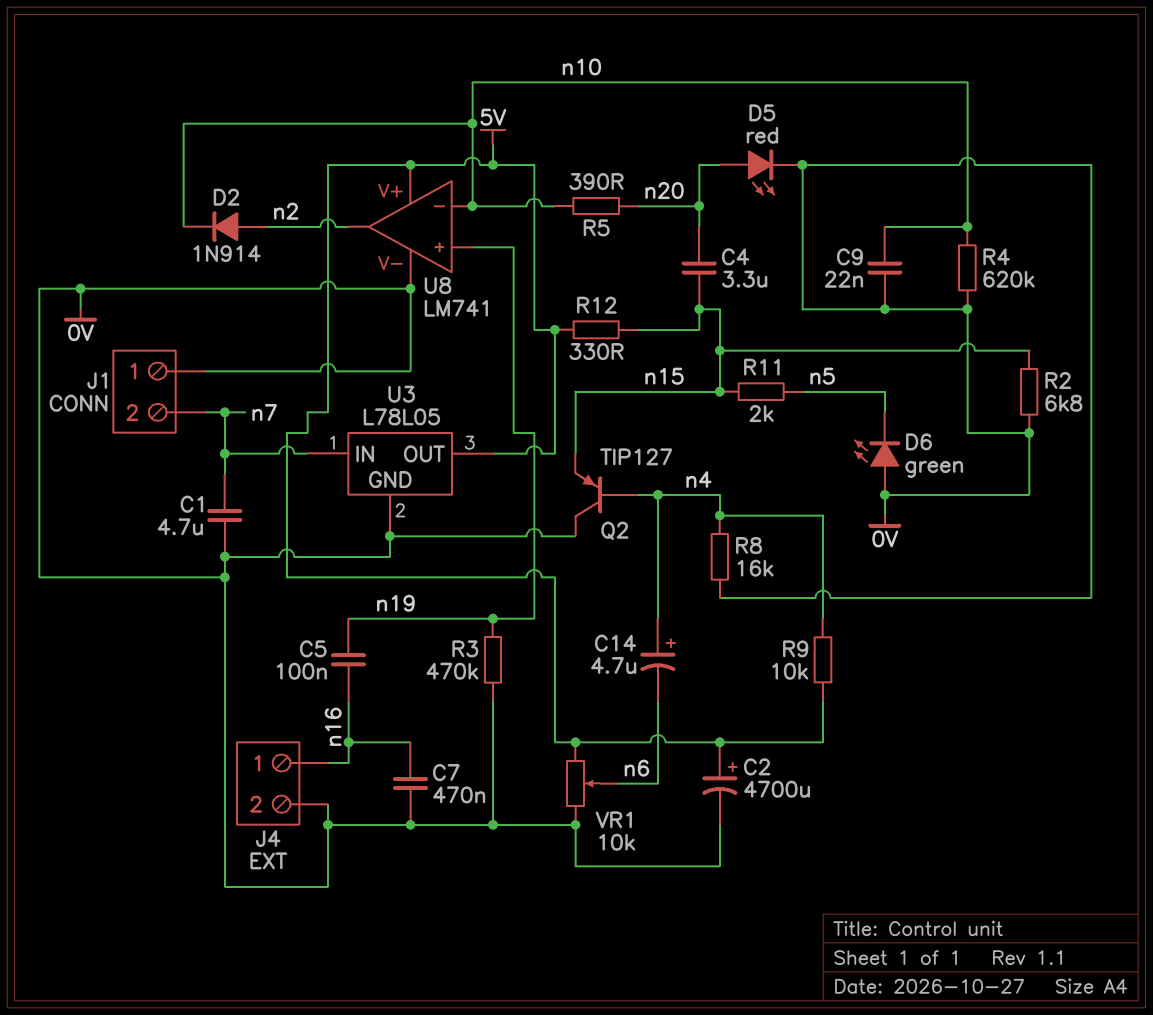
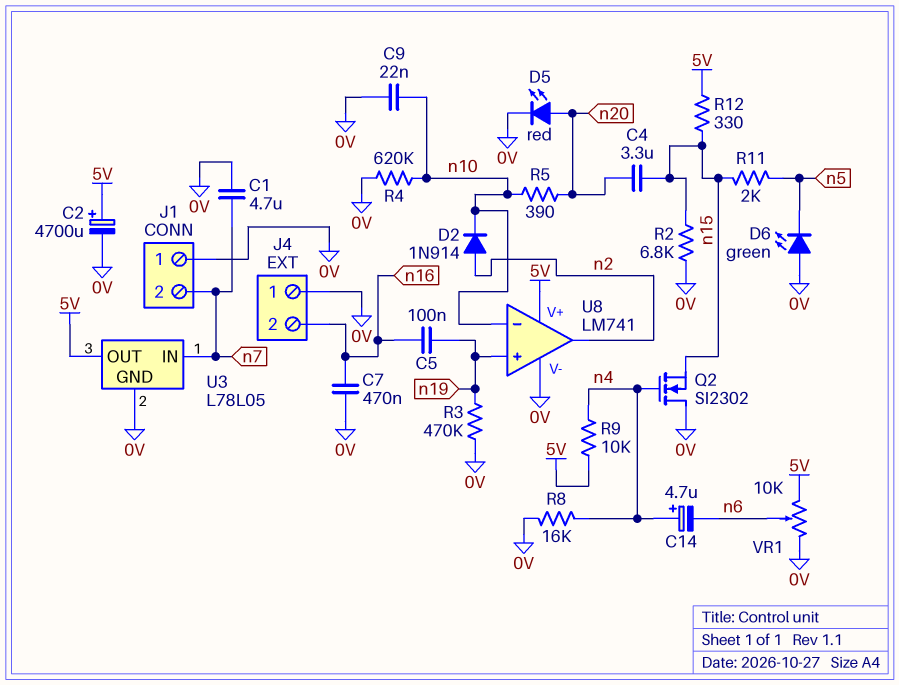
J4 pin 1: n16 -> 0V
J4 pin 2: 0V -> n16
Q2: PNP TIP127 (B n4, C 0V, E n15) -> NMOS SI2302 (G n4, D 0V, S n15)

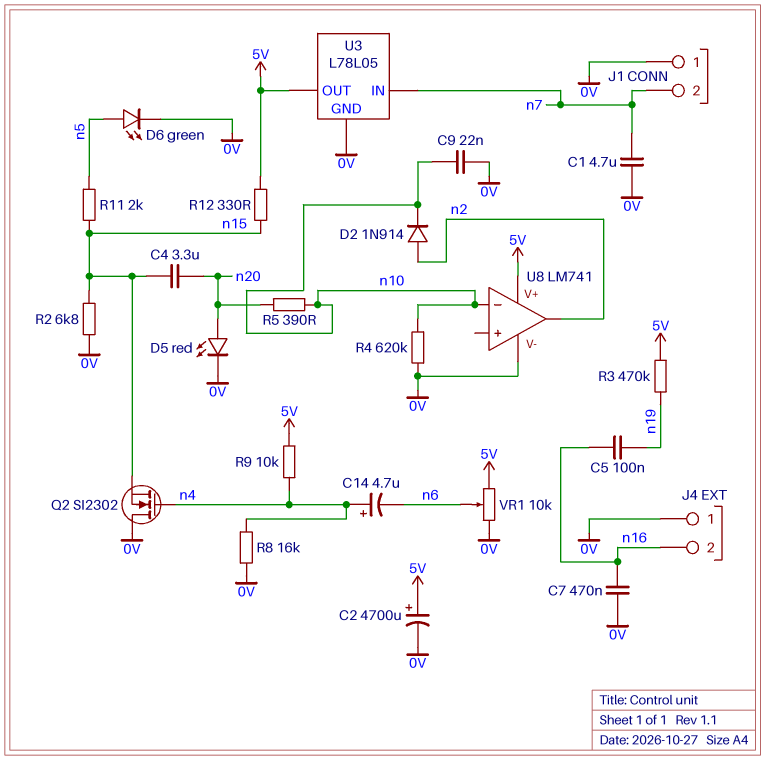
D6: LED green (A 0V, K n5) -> LED green (A n5, K 0V)
R3: 470k (0V, n19) -> 470k (5V, n19)
U8 pin in+: n19 -> none

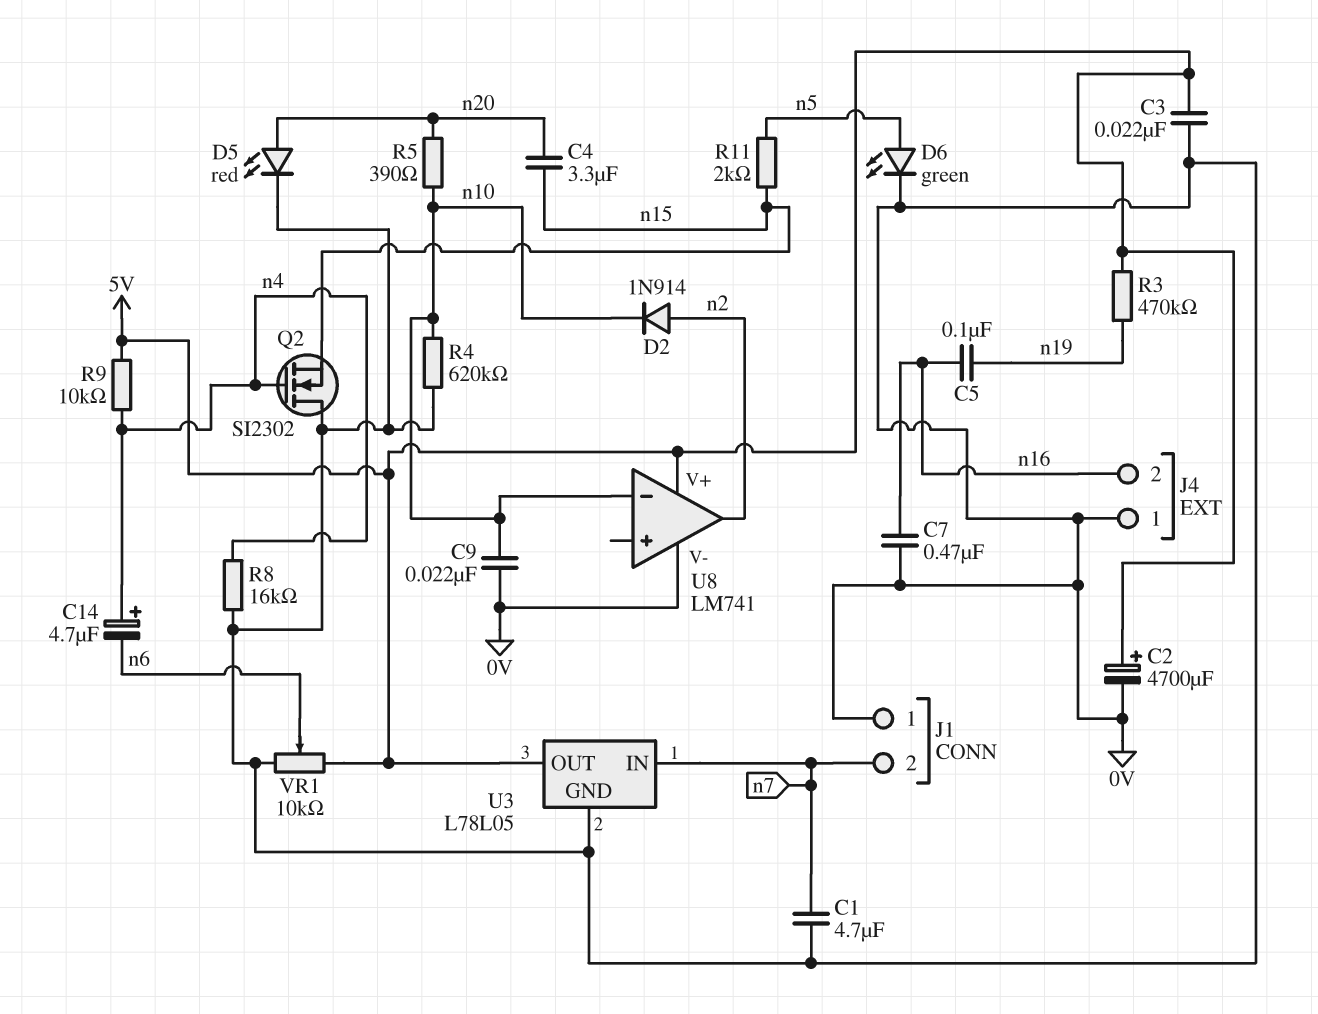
C3: none -> 22nF (0V, 5V)
R2: 6.8k (0V, n15) -> none
R12: 330 (5V, n15) -> none

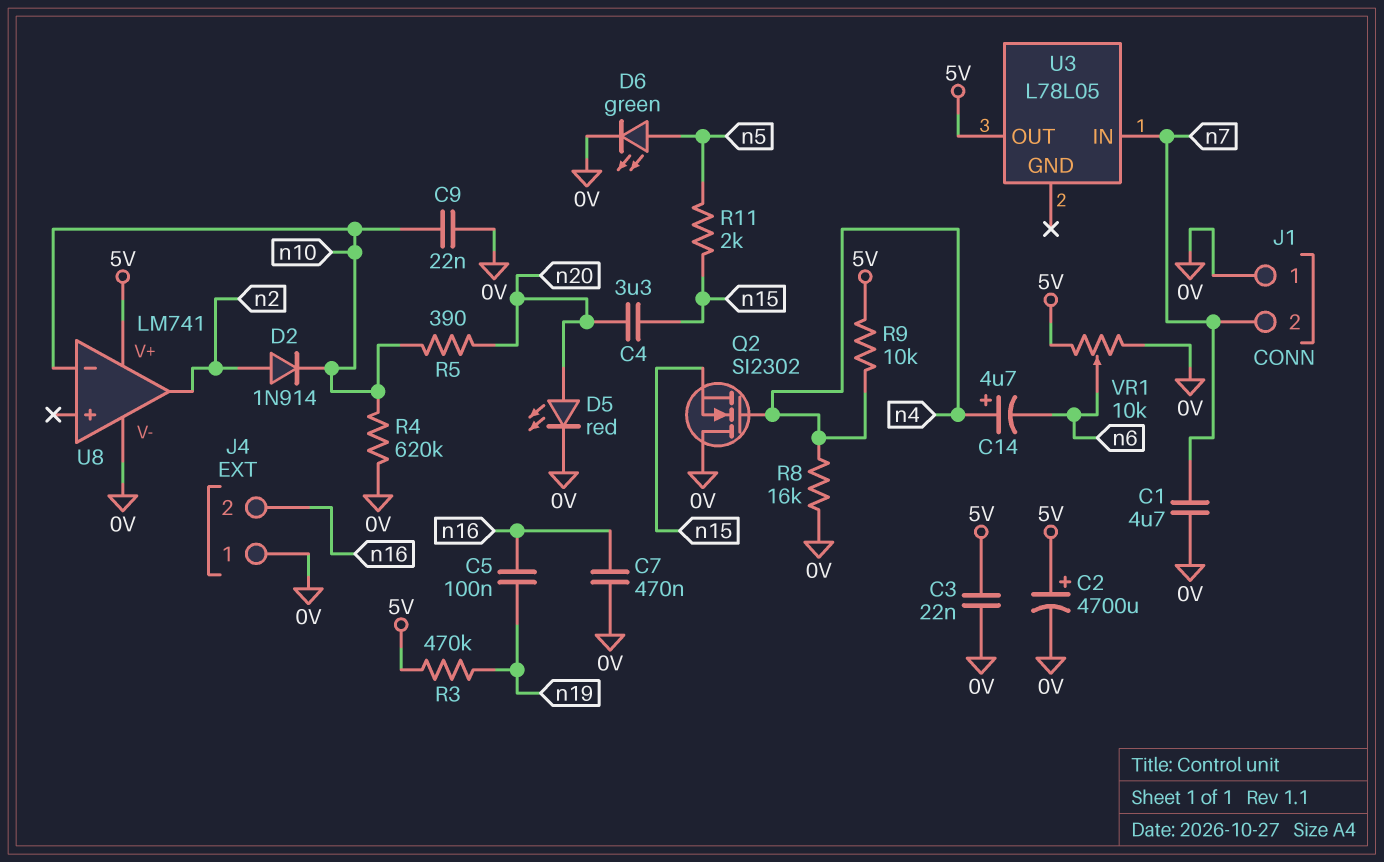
U3 pin GND: 0V -> none

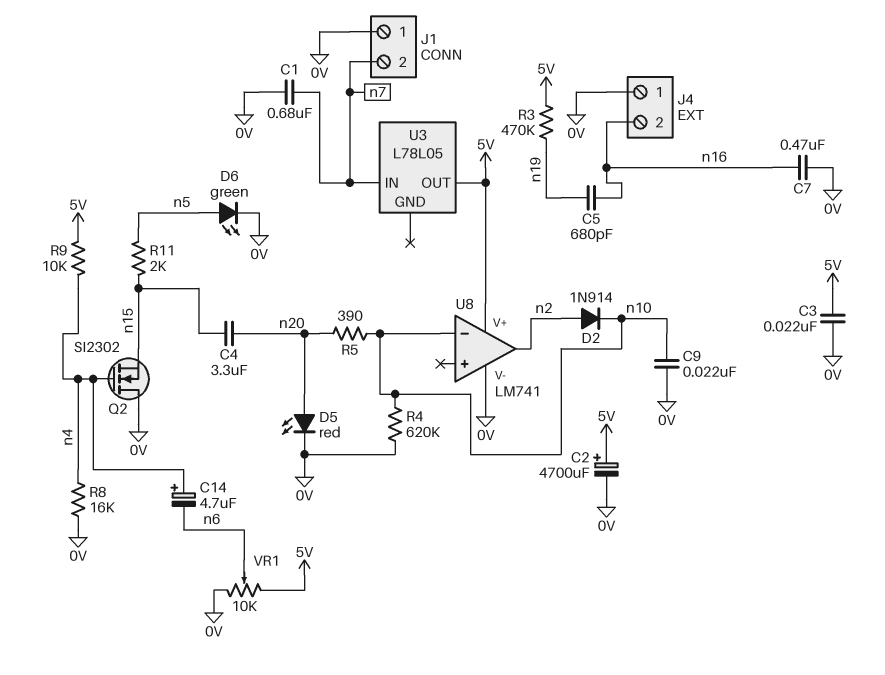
C1: 4.7uF (0V, n7) -> 680nF (0V, n7)
C5: 100nF (n16, n19) -> 680pF (n16, n19)

